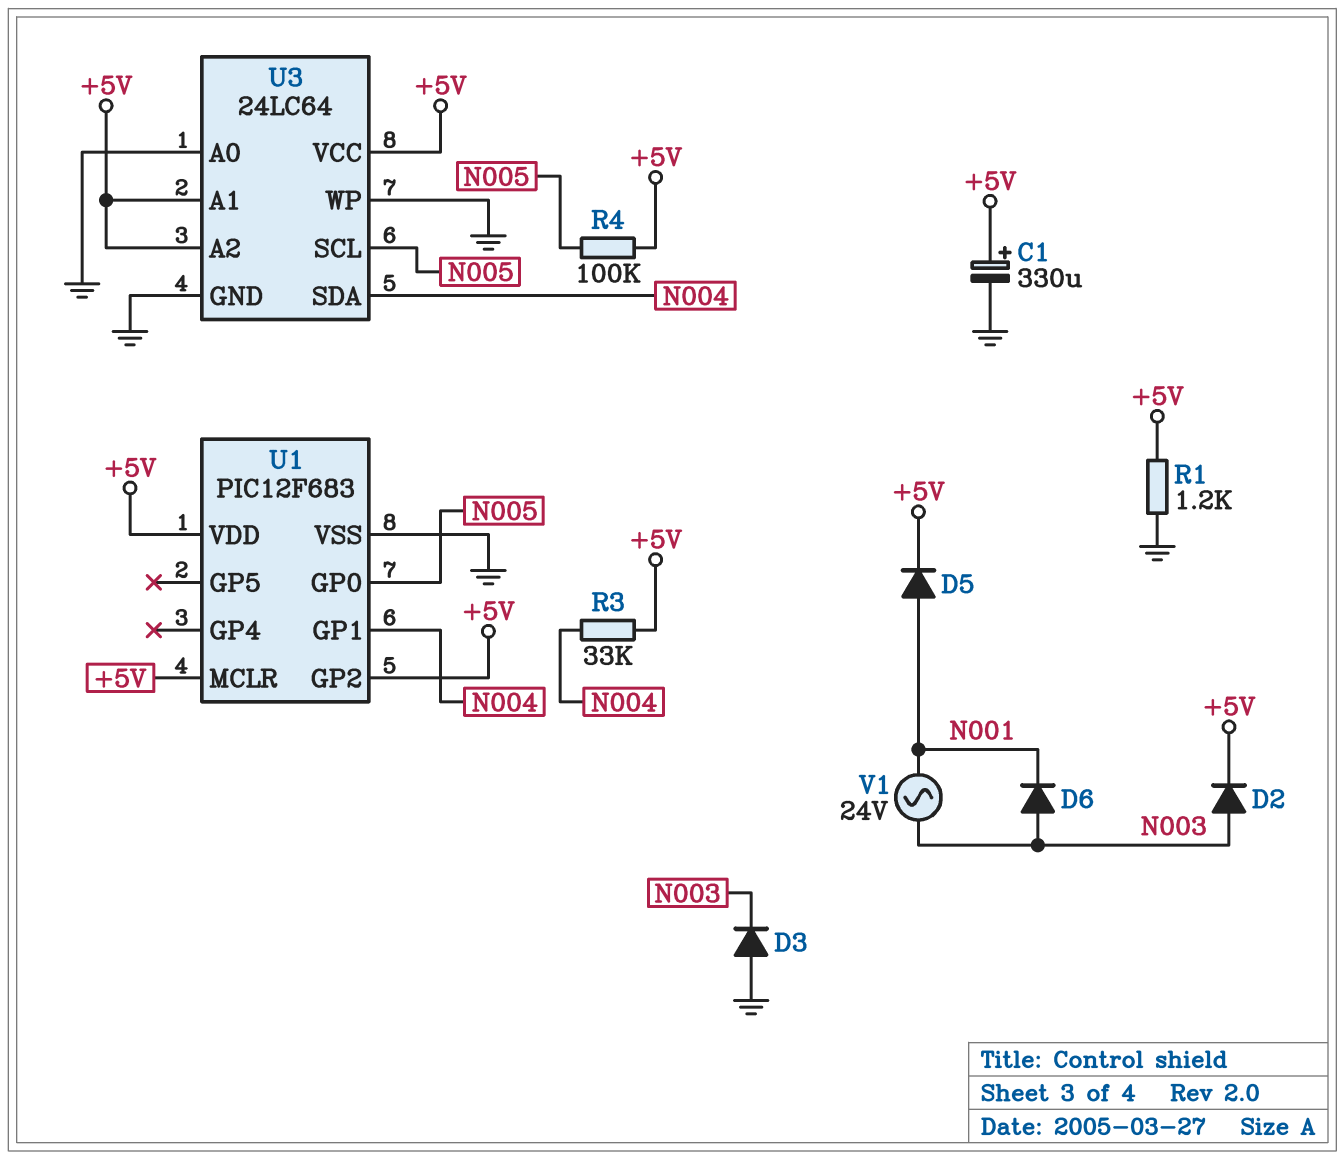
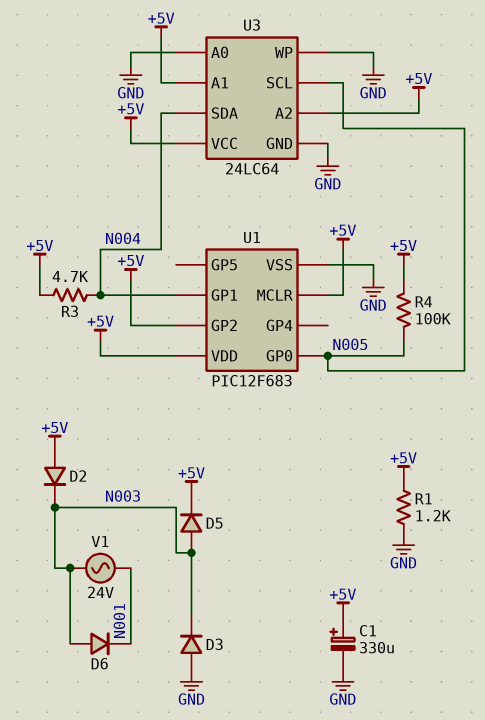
D2: diode (A N003, K +5V) -> diode (A +5V, K N003)
D5: diode (A N001, K +5V) -> diode (A N003, K +5V)
R3: 33k (+5V, N004) -> 4.7k (+5V, N004)

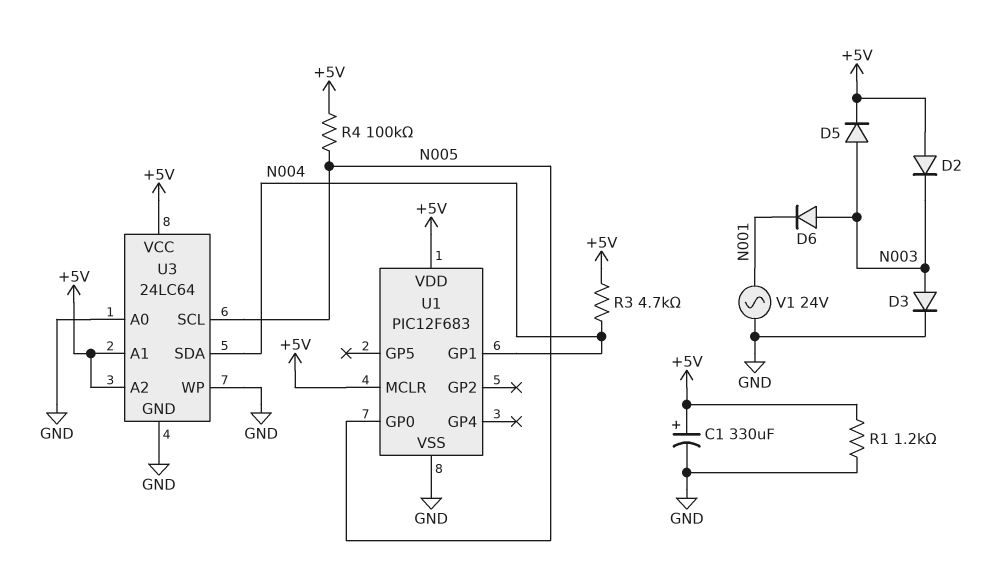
D3: diode (A GND, K N003) -> diode (A N003, K GND)
U1 pin GP2: +5V -> none
V1: AC 24V (N001, N003) -> AC 24V (GND, N001)

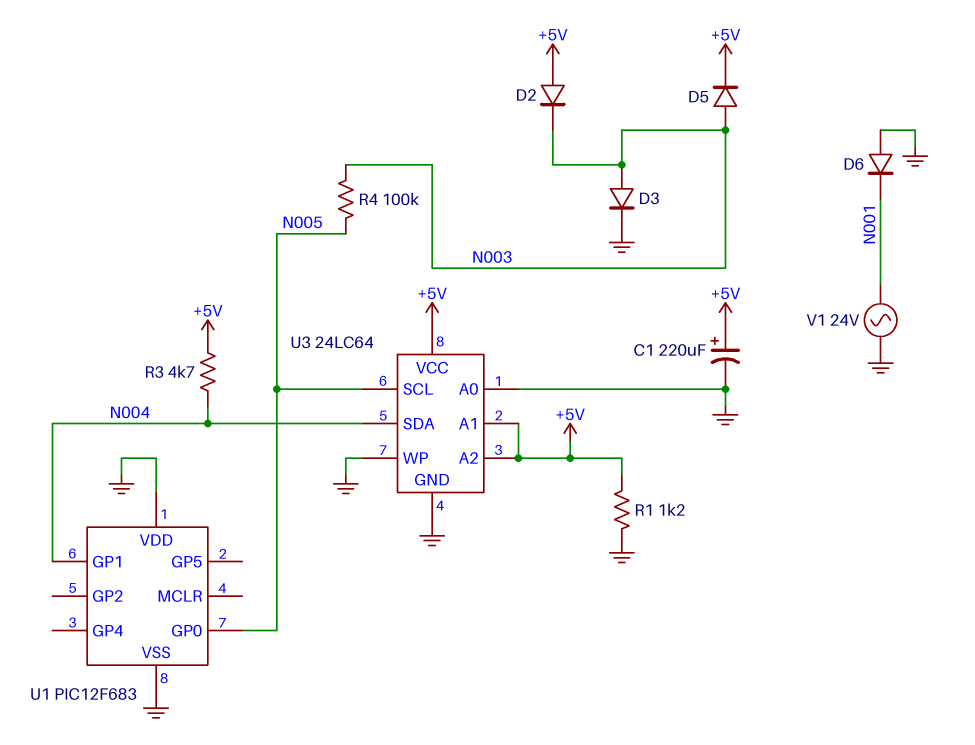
C1: 330uF (plus +5V, minus GND) -> 220uF (plus +5V, minus GND)
D6: diode (A N003, K N001) -> diode (A GND, K N001)
R4: 100k (+5V, N005) -> 100k (N003, N005)
U1 pin MCLR: +5V -> none
U1 pin VDD: +5V -> GND

